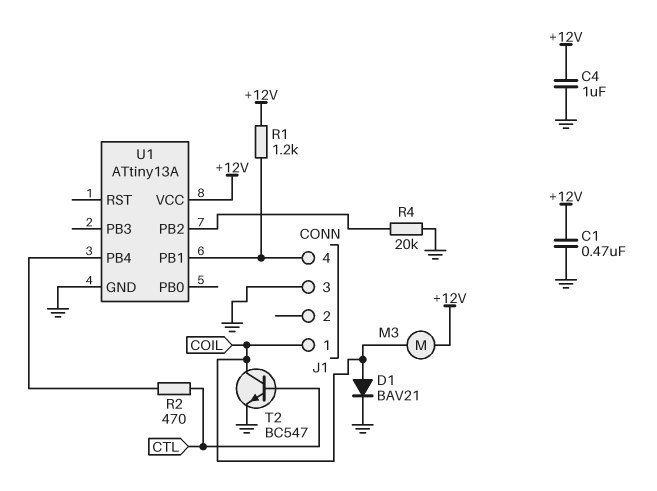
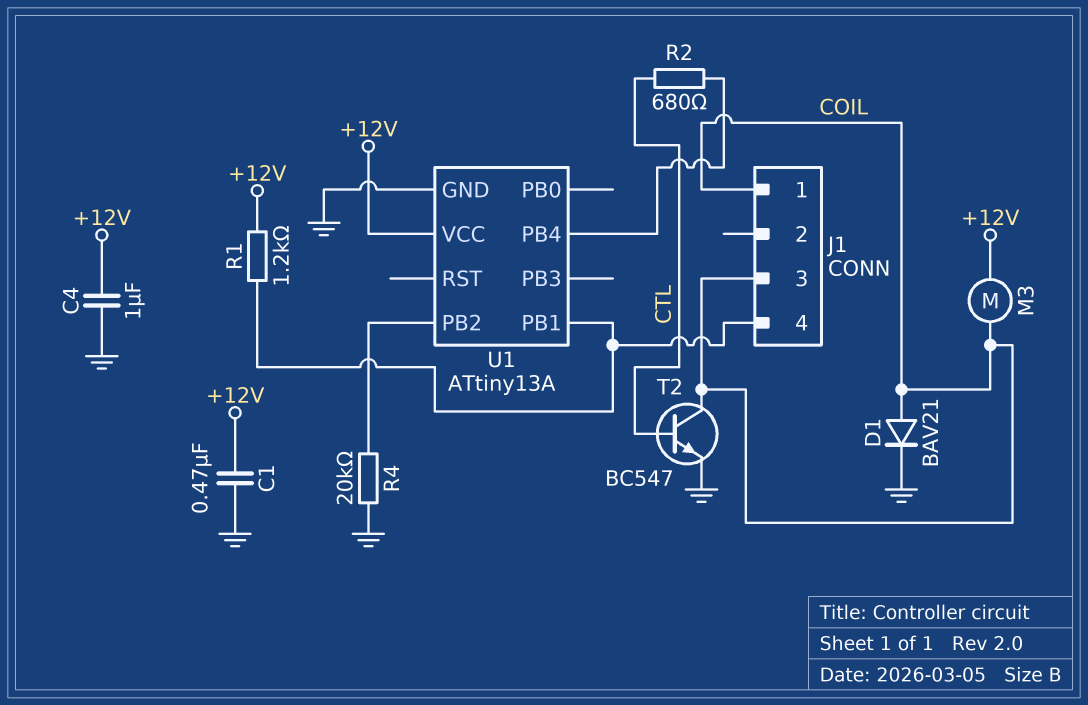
J1 pin 3: GND -> COIL
R2: 470 (CTL, U1/PB4) -> 680 (CTL, U1/PB4)

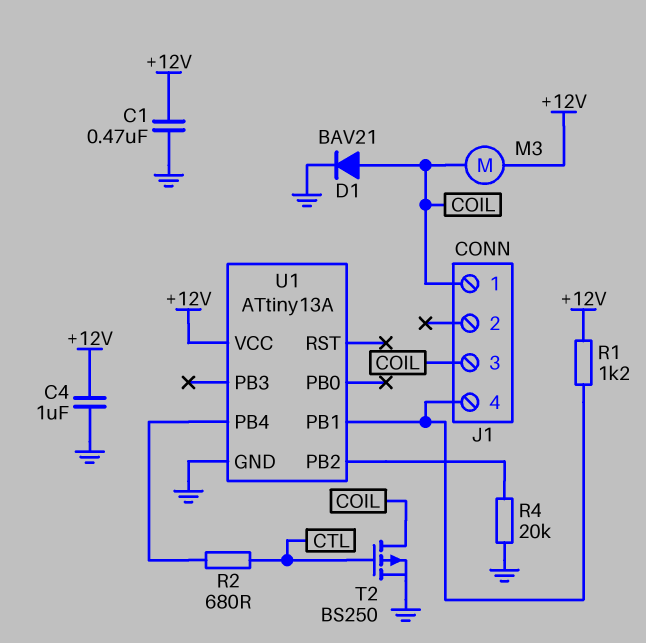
T2: NPN BC547 (B CTL, C COIL, E GND) -> PMOS BS250 (G CTL, D COIL, S GND)

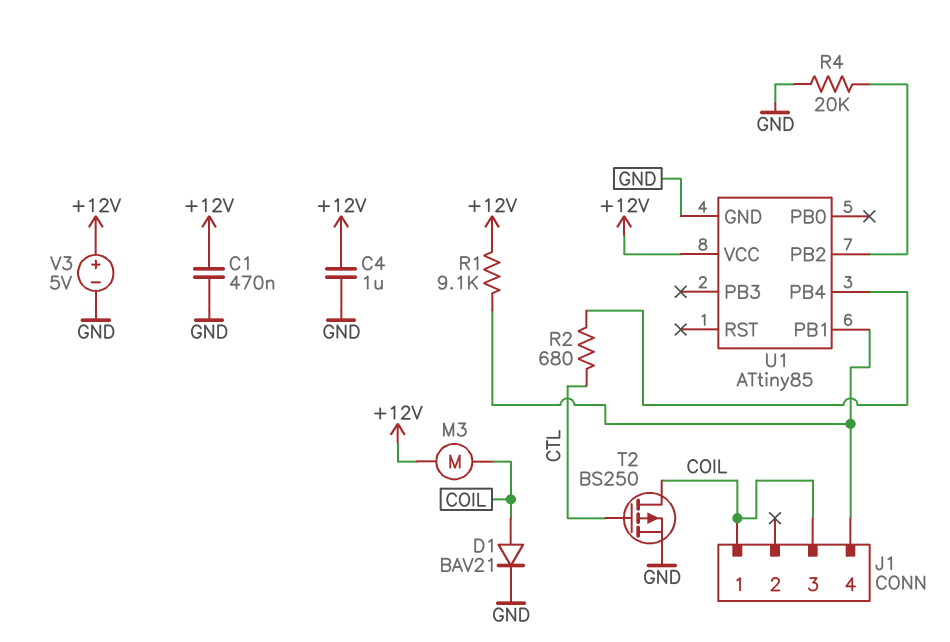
R1: 1.2k (+12V, J1/4) -> 9.1k (+12V, J1/4)
U1: ATtiny13A -> ATtiny85
V3: none -> 5V (plus +12V, minus GND)

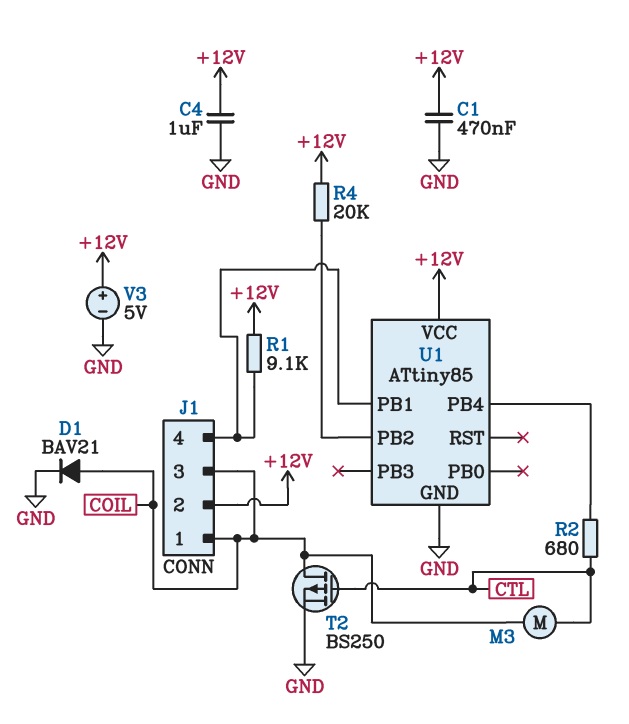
J1 pin 2: none -> +12V
M3: motor (+12V, COIL) -> motor (COIL, CTL)
R4: 20k (GND, U1/PB2) -> 20k (+12V, U1/PB2)

